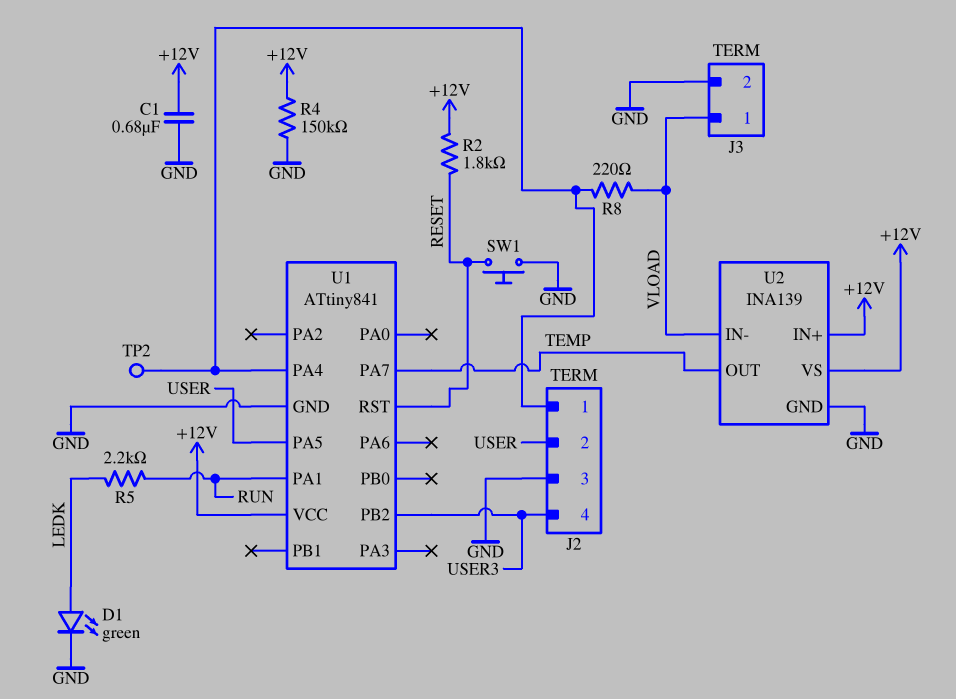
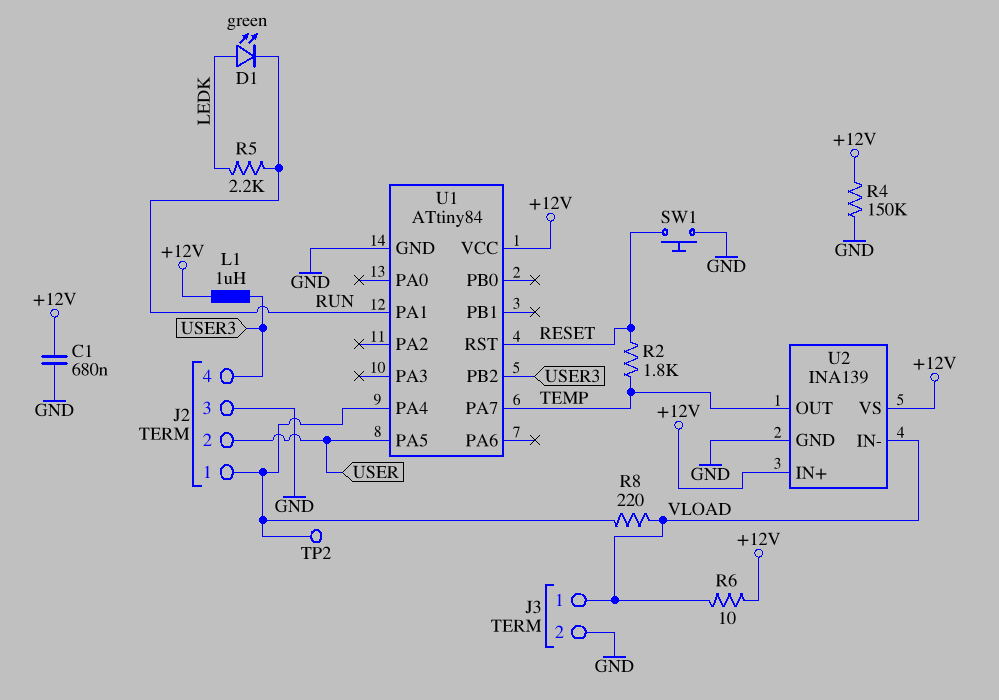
D1: LED green (A LEDK, K GND) -> LED green (A LEDK, K RUN)
L1: none -> 1uH (+12V, USER3)
R2: 1.8k (+12V, RESET) -> 1.8k (RESET, TEMP)
R6: none -> 10 (+12V, VLOAD)
U1: ATtiny841 -> ATtiny84

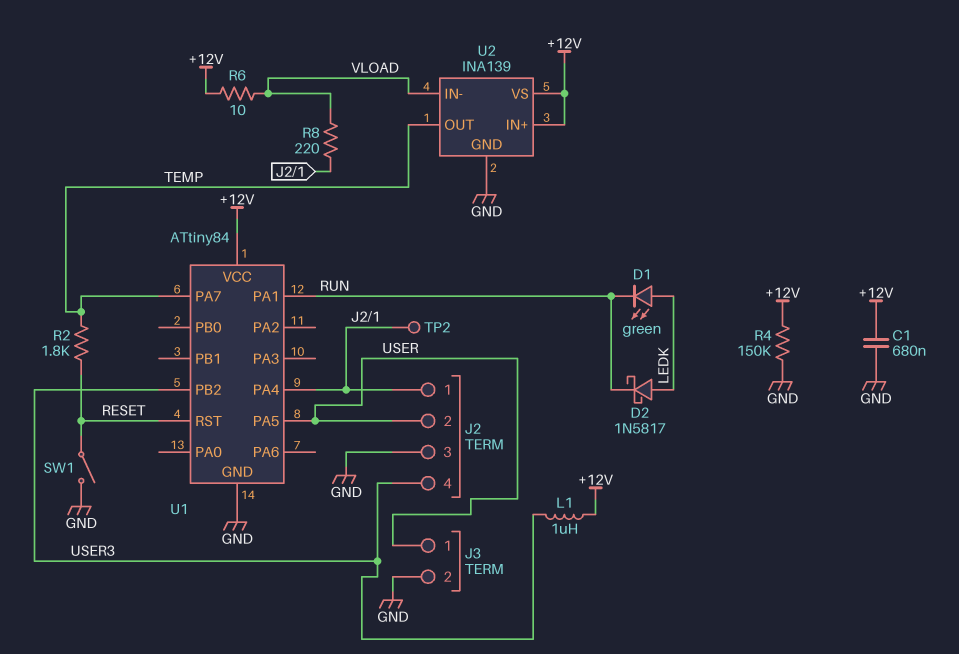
D2: none -> schottky 1N5817 (A LEDK, K RUN)
J3 pin 1: VLOAD -> USER
R5: 2.2k (LEDK, RUN) -> none
SW1: button (GND, RESET) -> switch (GND, RESET)

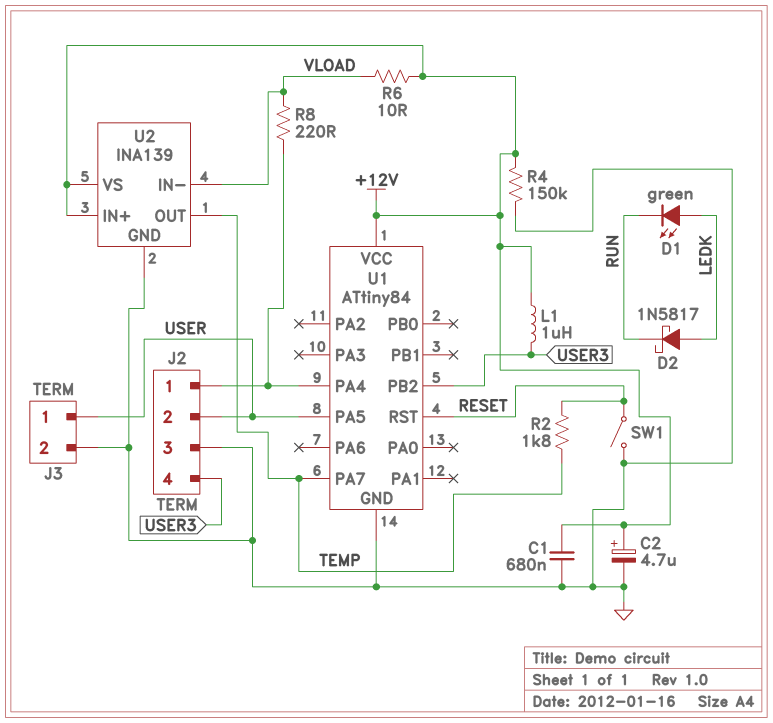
C2: none -> 4.7uF (plus +12V, minus GND)
TP2: test point (J2/1) -> none
U1 pin PA1: RUN -> none

